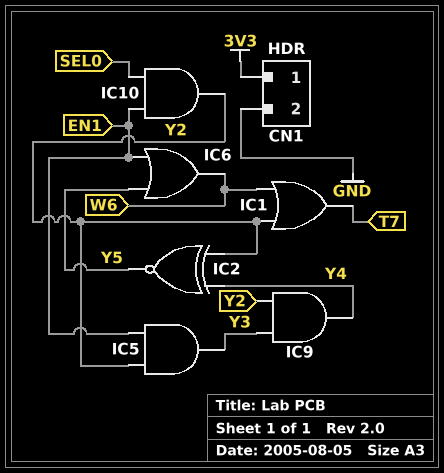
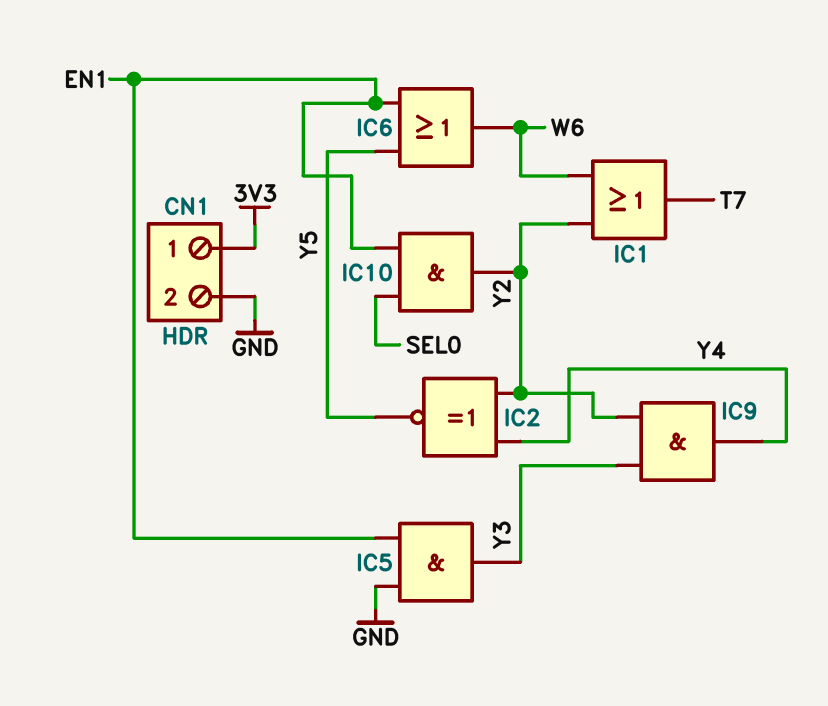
IC5: AND (in EN1, in Y2, out Y3) -> AND (in EN1, in GND, out Y3)

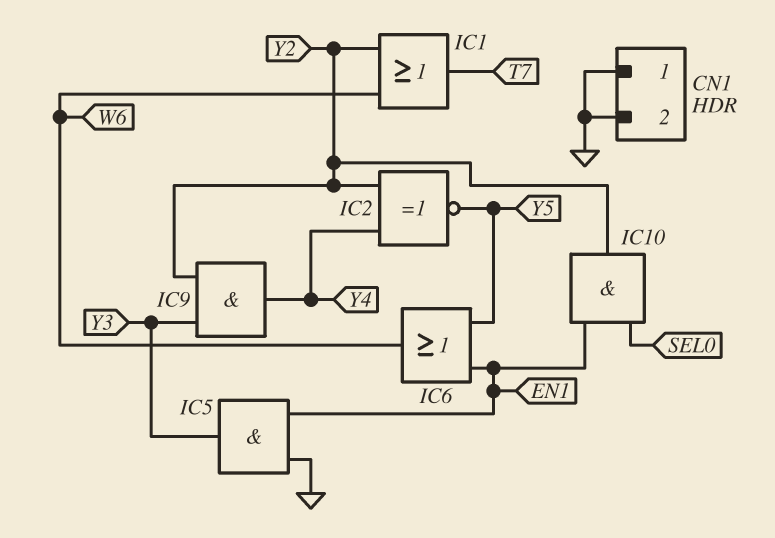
CN1 pin 1: 3V3 -> GND

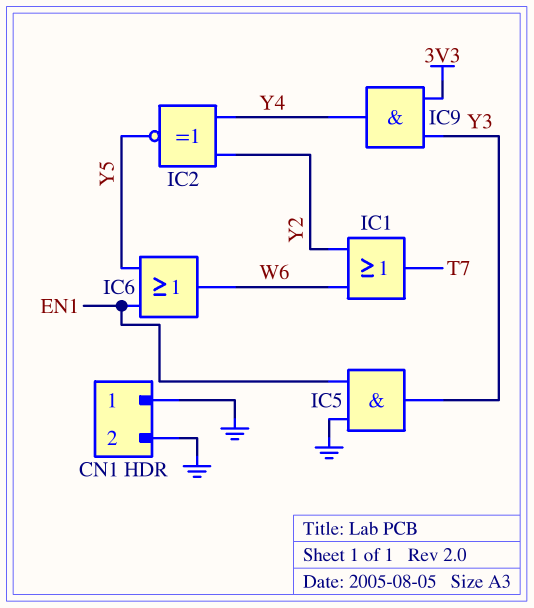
IC9: AND (in Y2, in Y3, out Y4) -> AND (in 3V3, in Y3, out Y4)
IC10: AND (in EN1, in SEL0, out Y2) -> none

